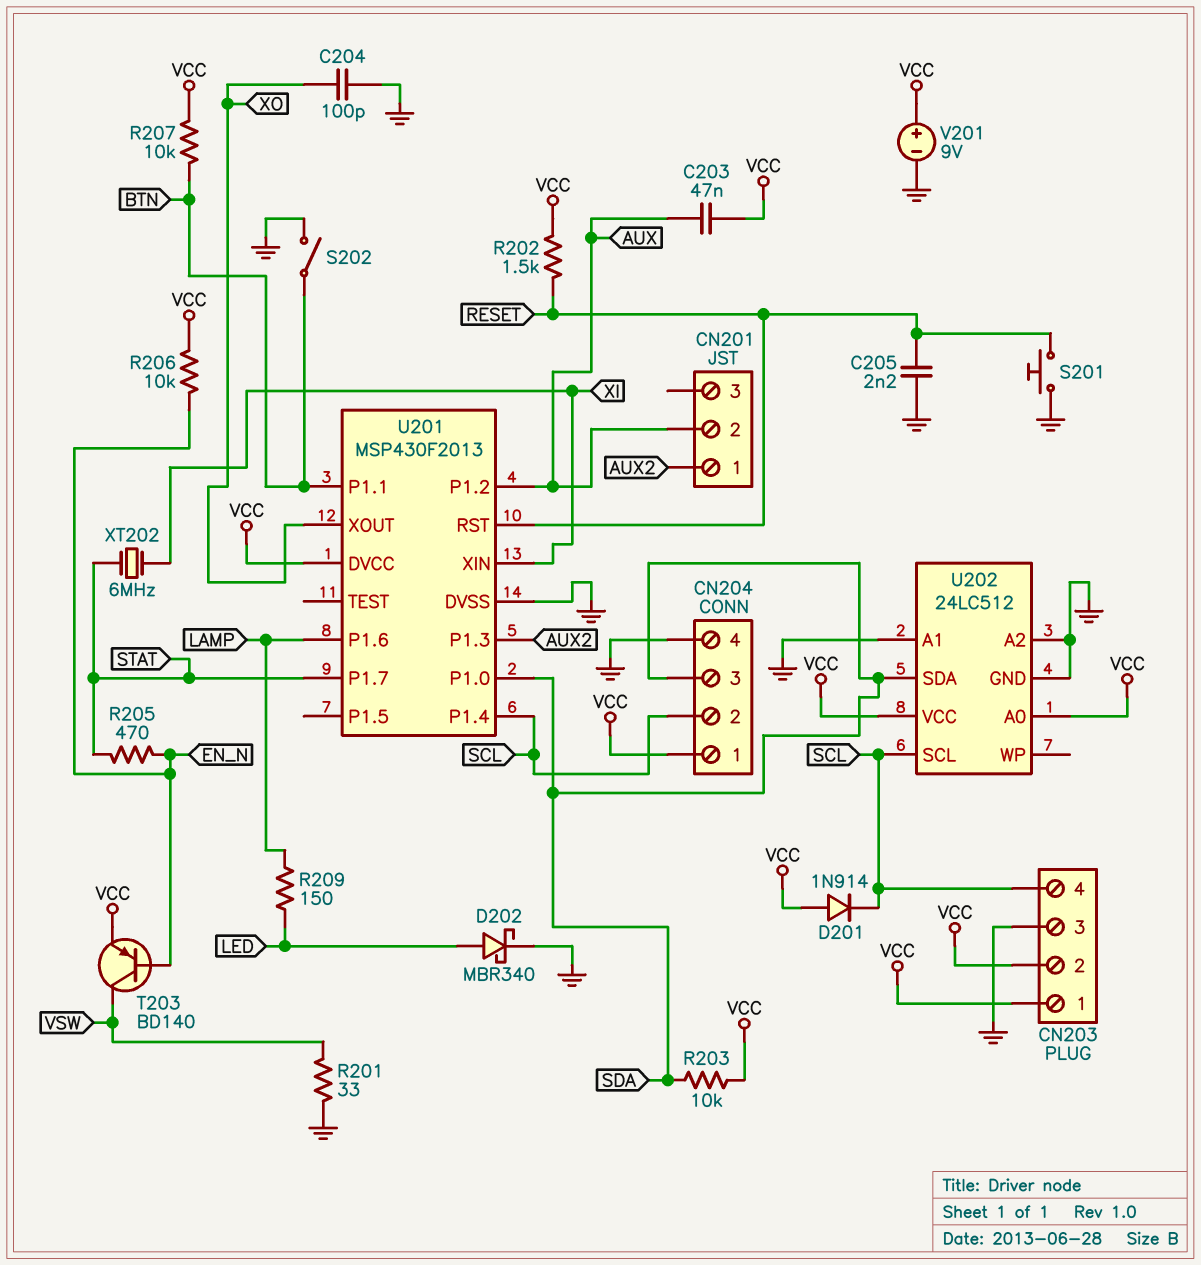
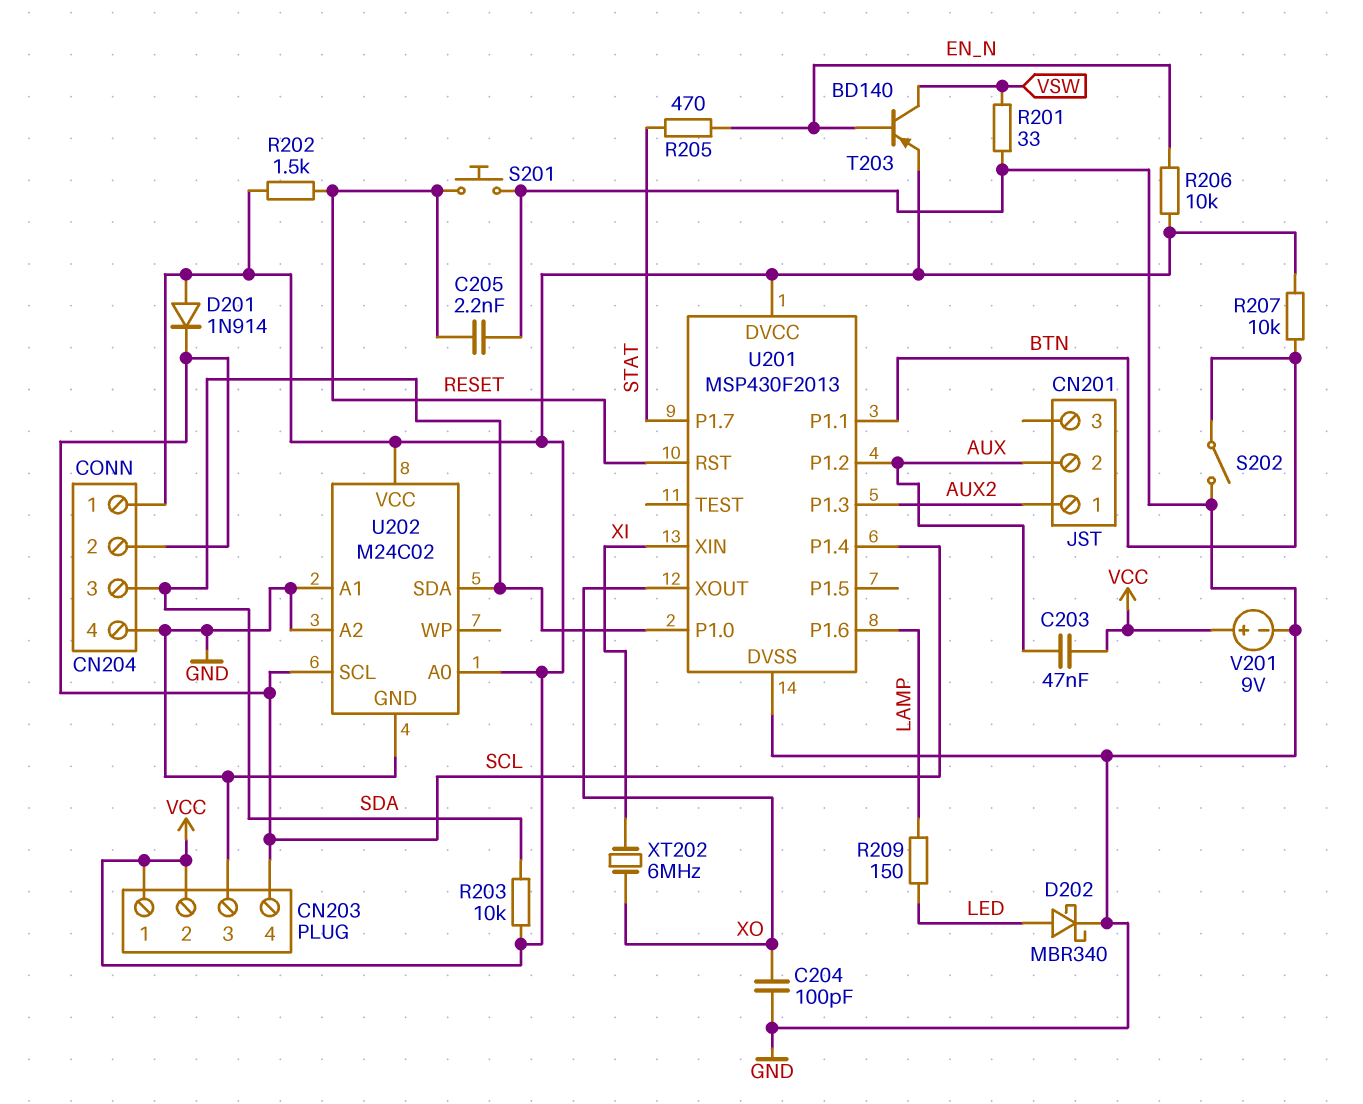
U202: 24LC512 -> M24C02
XT202: 6MHz (STAT, XI) -> 6MHz (XI, XO)

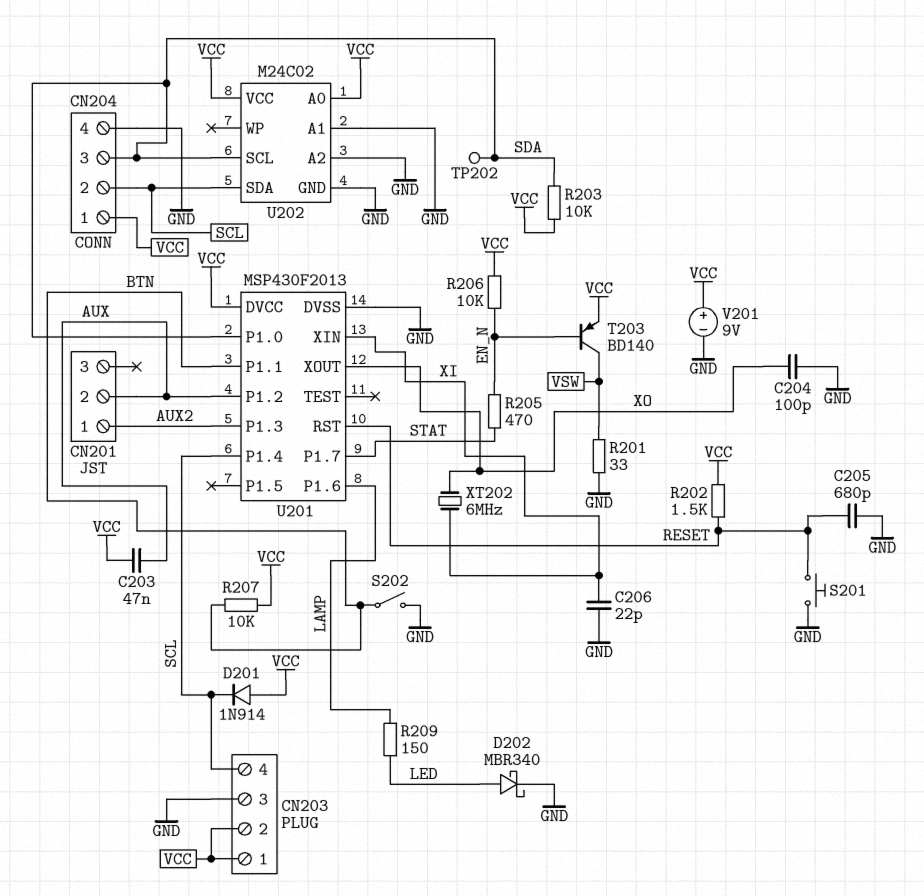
C205: 2.2nF (GND, RESET) -> 680pF (GND, RESET)
C206: none -> 22pF (GND, XI)
TP202: none -> test point (SDA)
U202 pin SCL: SCL -> SDA
U202 pin SDA: SDA -> SCL

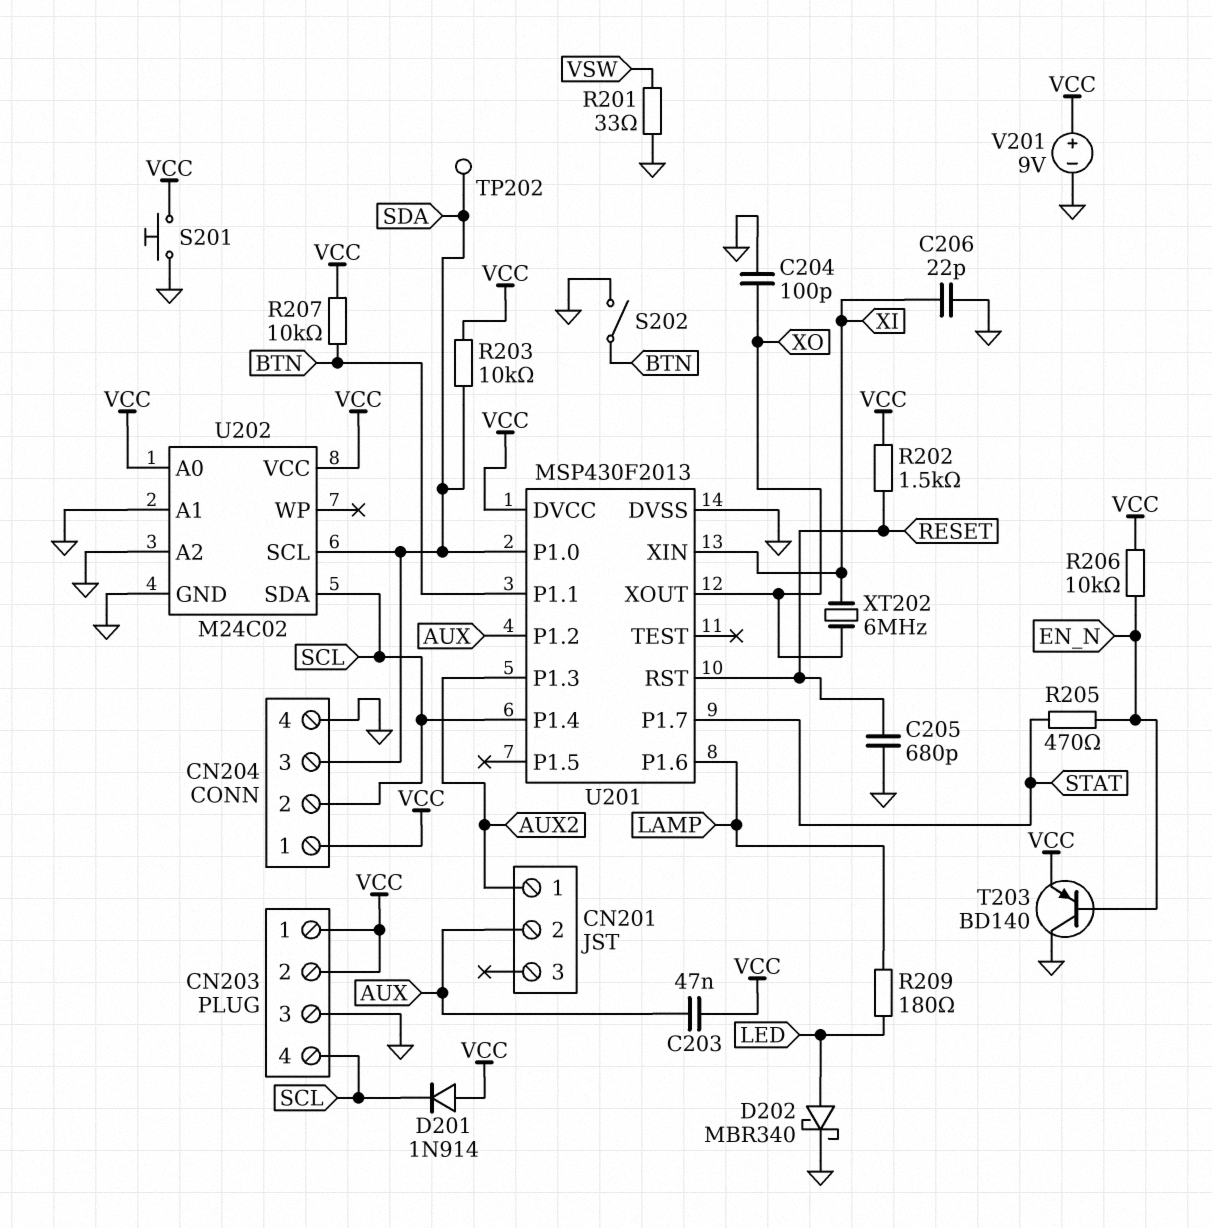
R209: 150 (LAMP, LED) -> 180 (LAMP, LED)
S201: button (GND, RESET) -> button (GND, VCC)
T203: PNP BD140 (B EN_N, C VSW, E VCC) -> PNP BD140 (B EN_N, C GND, E VCC)

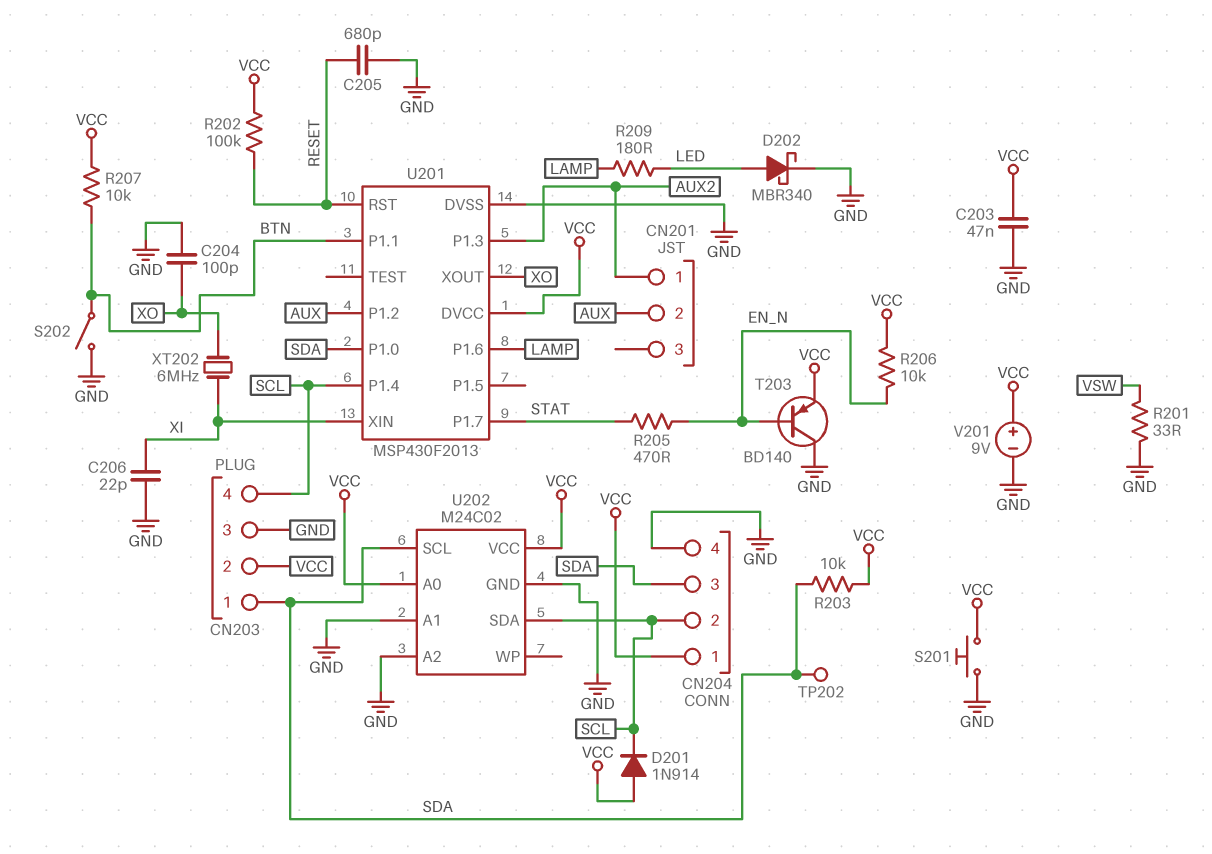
C203: 47nF (AUX, VCC) -> 47nF (GND, VCC)
CN203 pin 1: VCC -> SDA
R202: 1.5k (RESET, VCC) -> 100k (RESET, VCC)

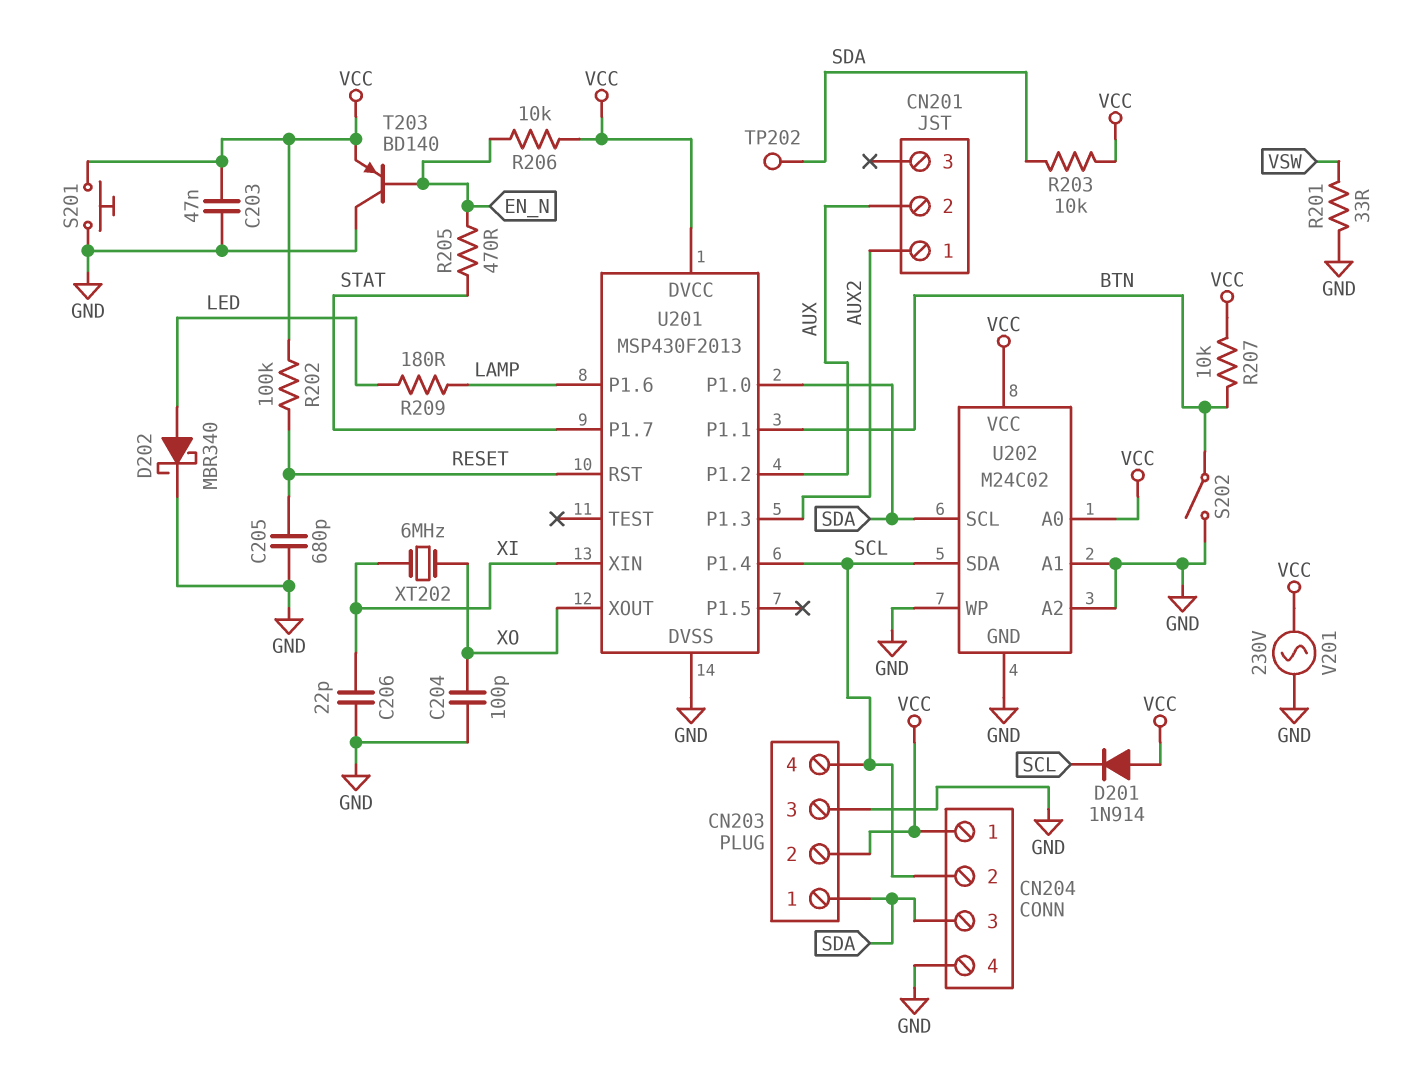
U202 pin WP: none -> GND
V201: 9V (plus VCC, minus GND) -> AC 230V (GND, VCC)

